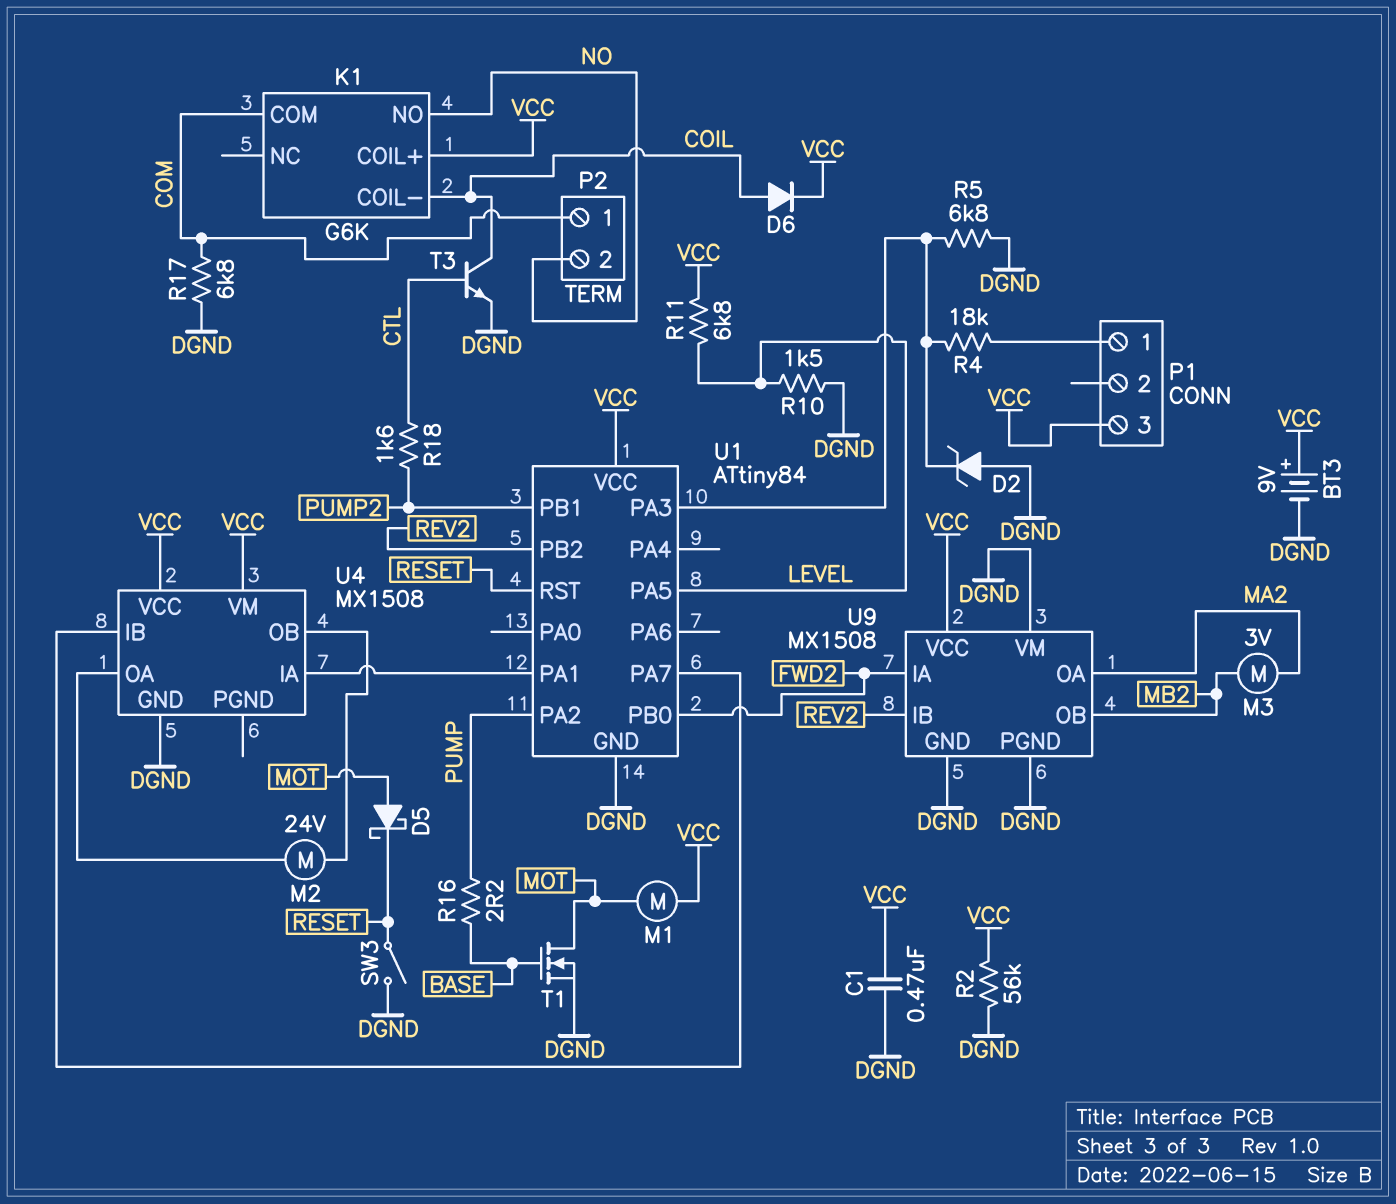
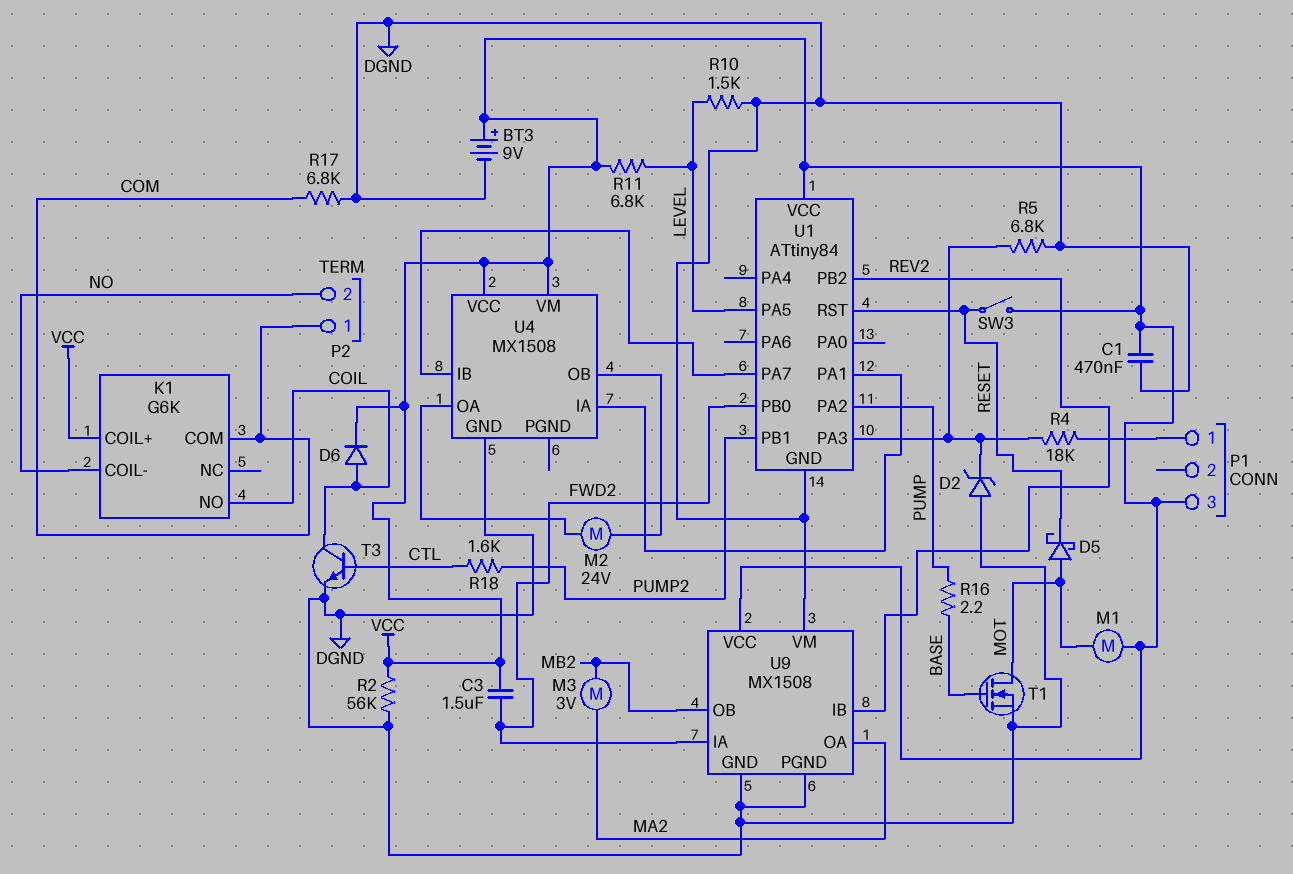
C3: none -> 1.5uF (FWD2, VCC)
K1 pin COIL-: COIL -> NO
K1 pin NO: NO -> COIL
SW3: switch (DGND, RESET) -> switch (RESET, VCC)

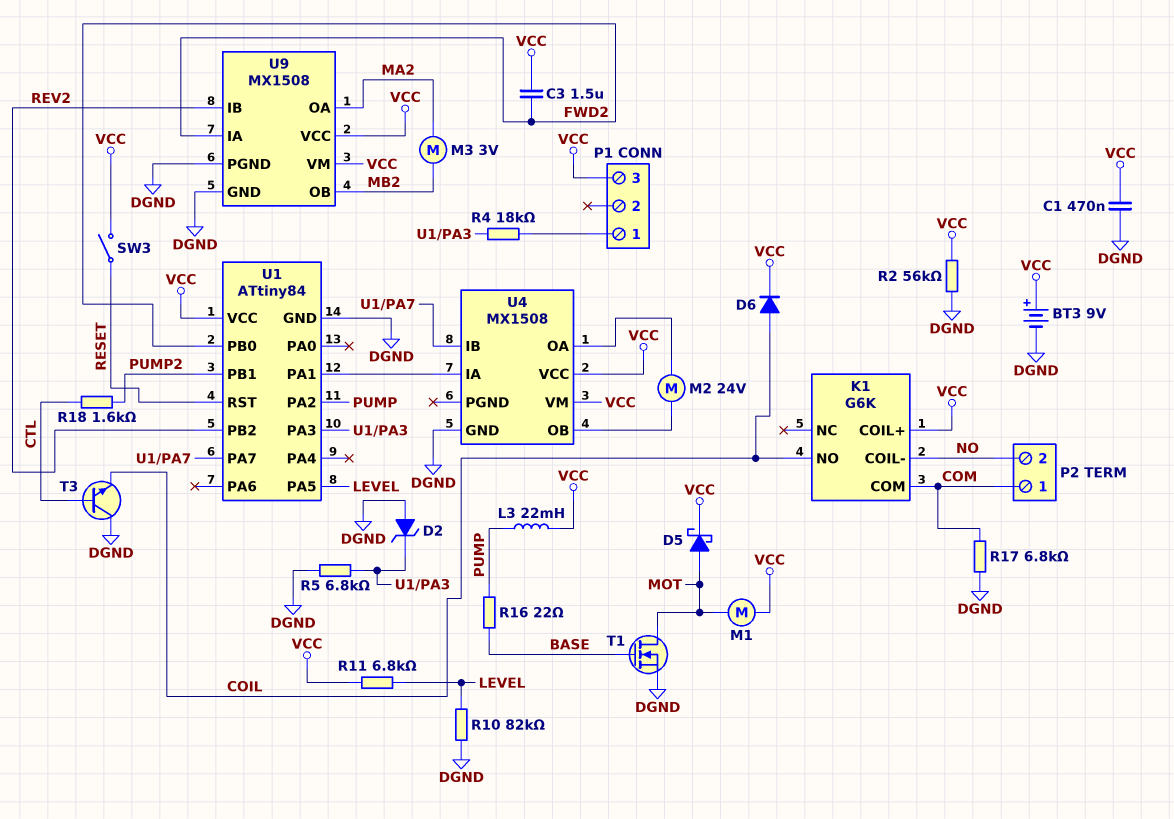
D5: schottky (A MOT, K RESET) -> schottky (A MOT, K VCC)
L3: none -> 22mH (PUMP, VCC)
R10: 1.5k (DGND, LEVEL) -> 82k (DGND, LEVEL)
R16: 2.2 (BASE, PUMP) -> 22 (BASE, PUMP)
T3: NPN (B CTL, C COIL, E DGND) -> NPN (B CTL, C DGND, E COIL)
U9 pin VM: DGND -> VCC

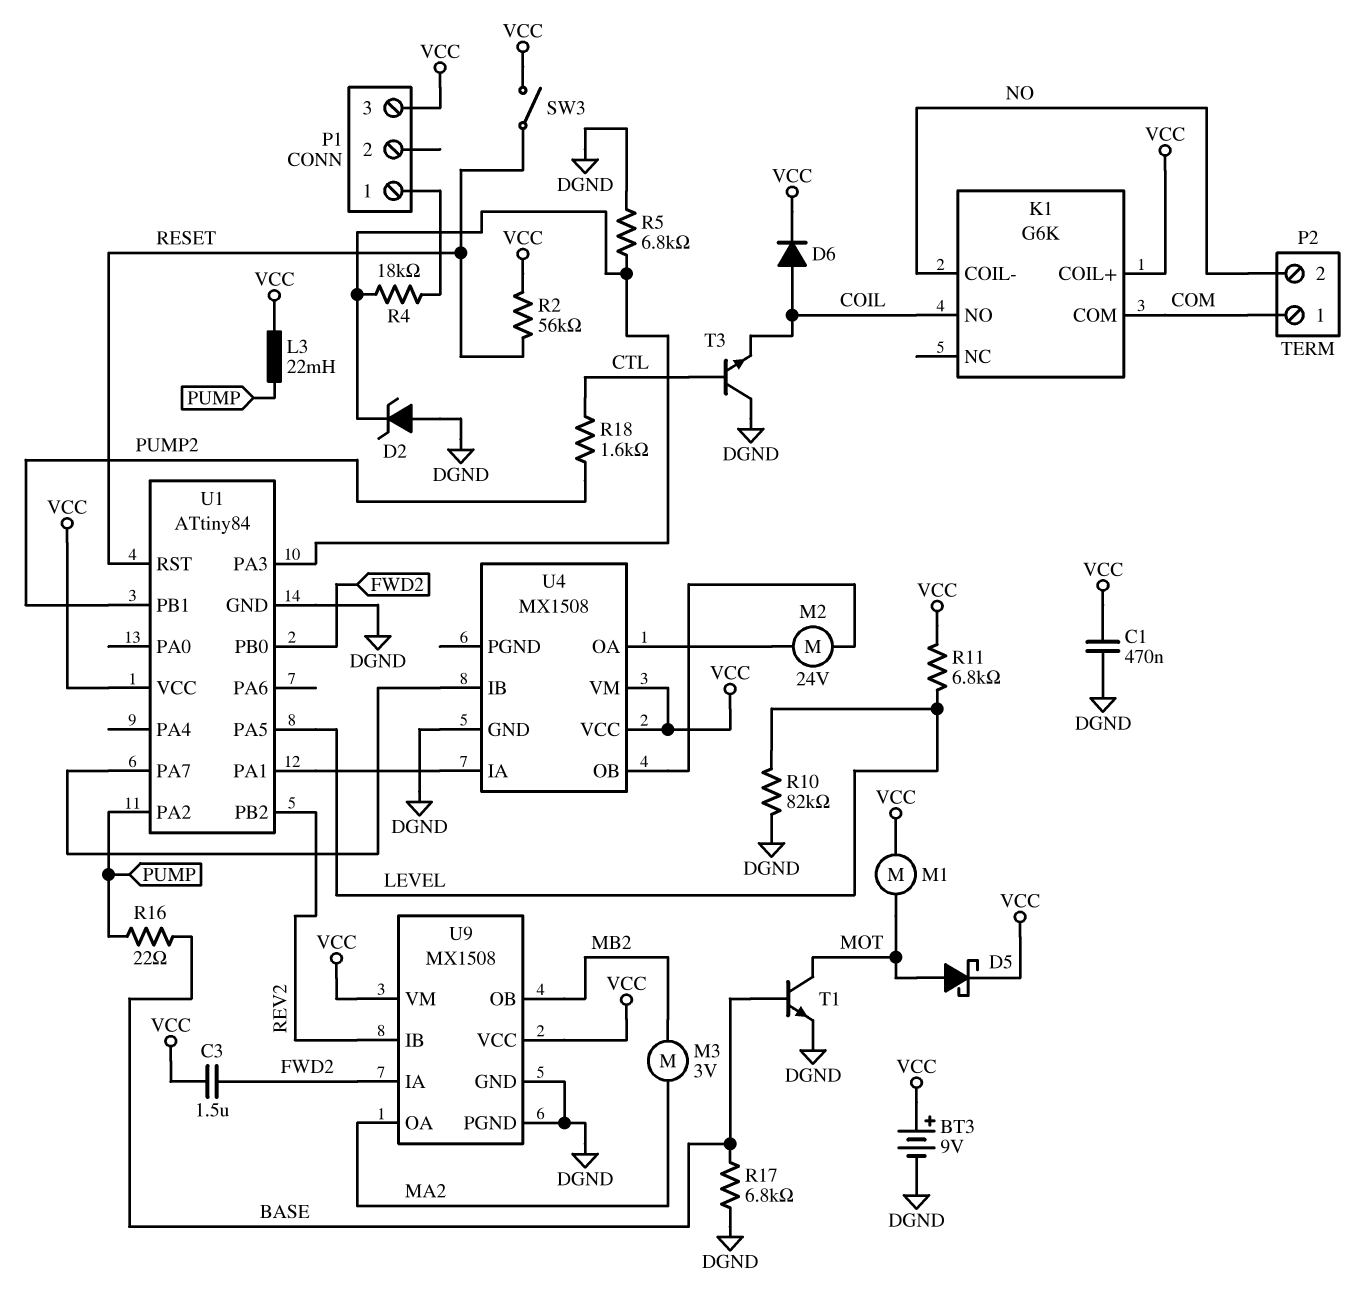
R2: 56k (DGND, VCC) -> 56k (RESET, VCC)
R17: 6.8k (COM, DGND) -> 6.8k (BASE, DGND)
T1: NMOS (G BASE, D MOT, S DGND) -> NPN (B BASE, C MOT, E DGND)

